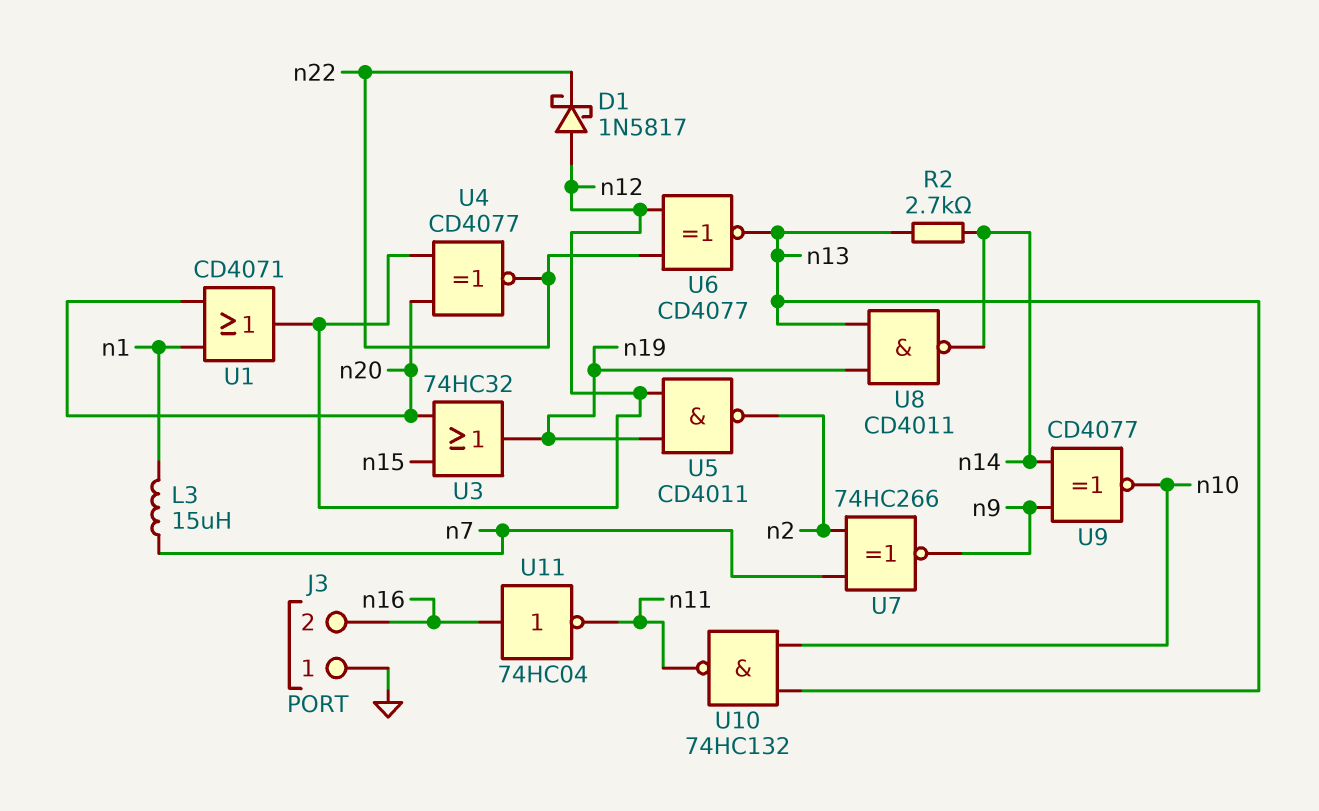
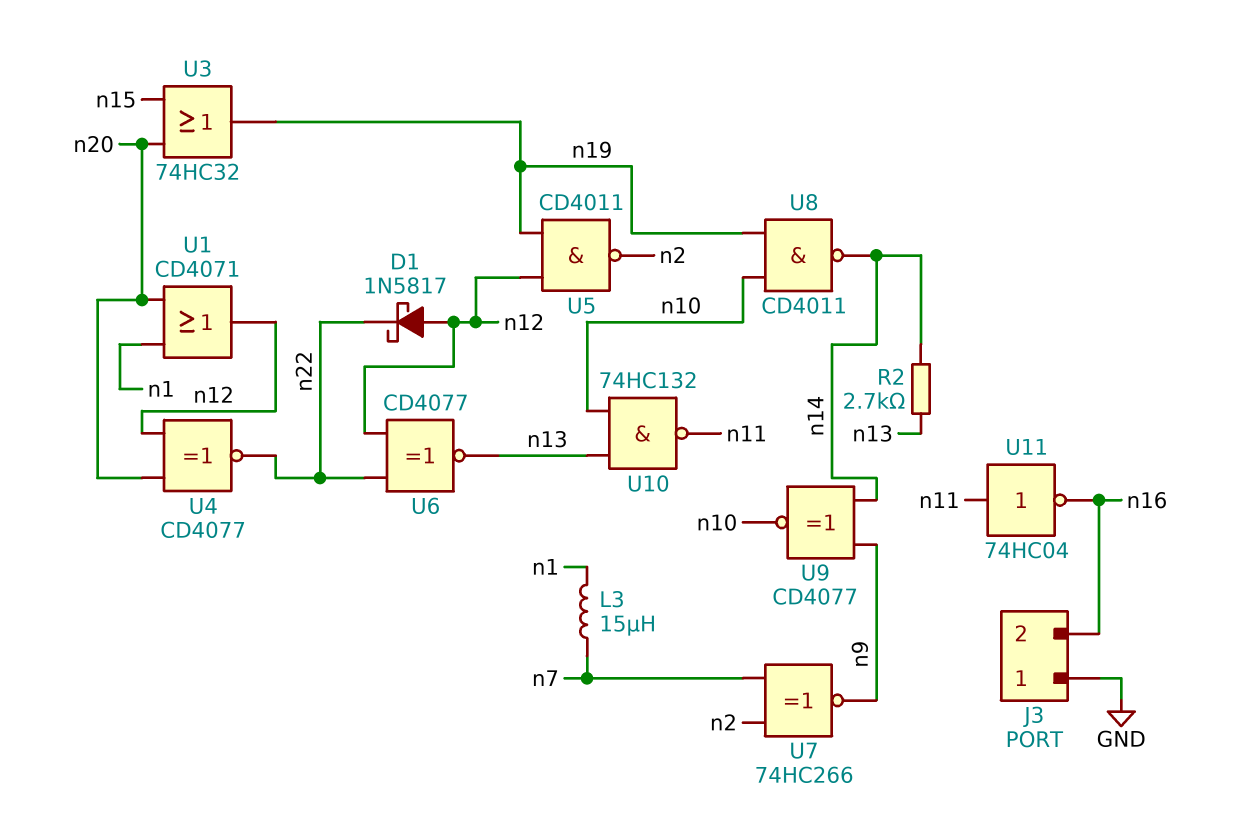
U8: NAND CD4011 (in n13, in n19, out n14) -> NAND CD4011 (in n10, in n19, out n14)
U11: NOT 74HC04 (in n16, out n11) -> NOT 74HC04 (in n11, out n16)

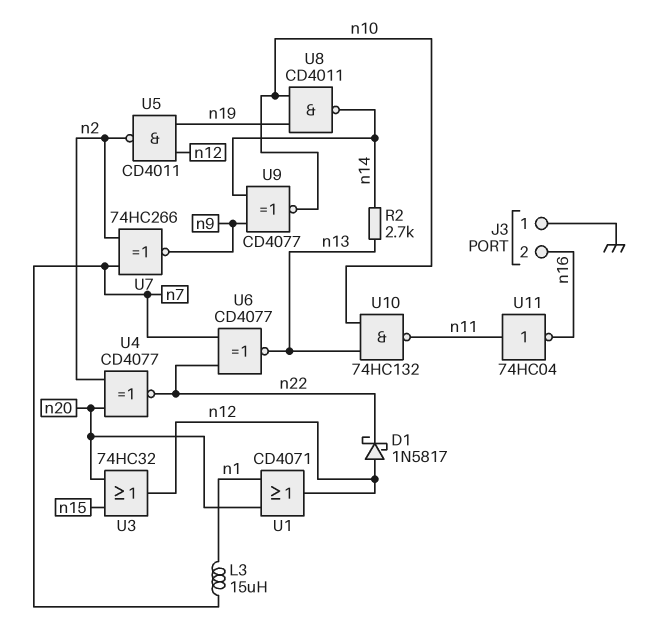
U3: OR 74HC32 (in n15, in n20, out n19) -> OR 74HC32 (in n15, in n20, out n12)
U4: XNOR CD4077 (in n12, in n20, out n22) -> XNOR CD4077 (in n2, in n20, out n22)
U6: XNOR CD4077 (in n12, in n22, out n13) -> XNOR CD4077 (in n7, in n22, out n13)

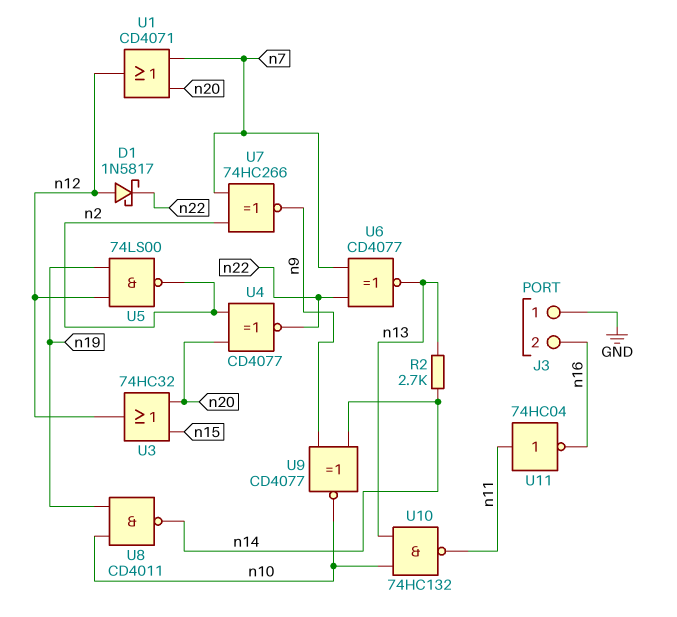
L3: 15uH (n1, n7) -> none
U1: OR CD4071 (in n1, in n20, out n12) -> OR CD4071 (in n7, in n20, out n12)
U5: NAND CD4011 (in n12, in n19, out n2) -> NAND 74LS00 (in n12, in n19, out n2)

